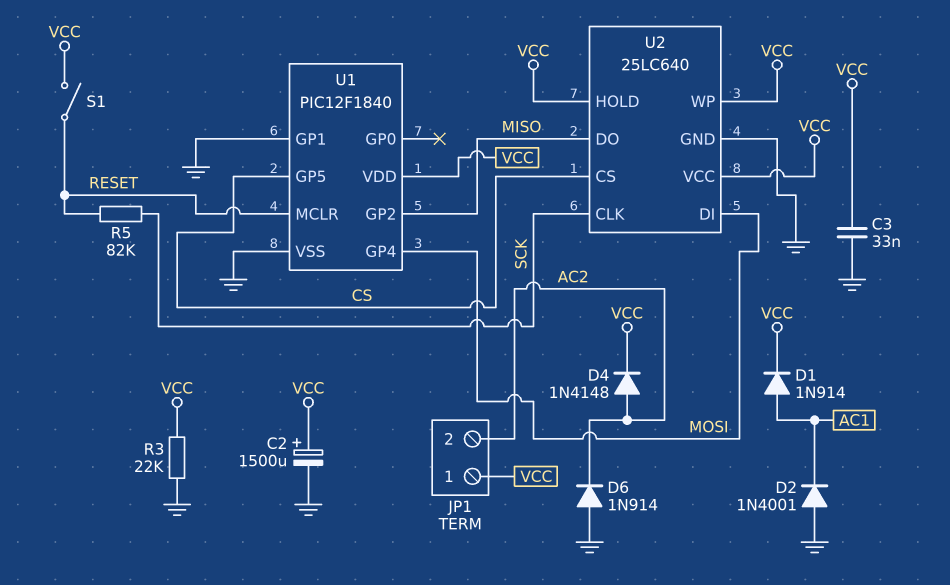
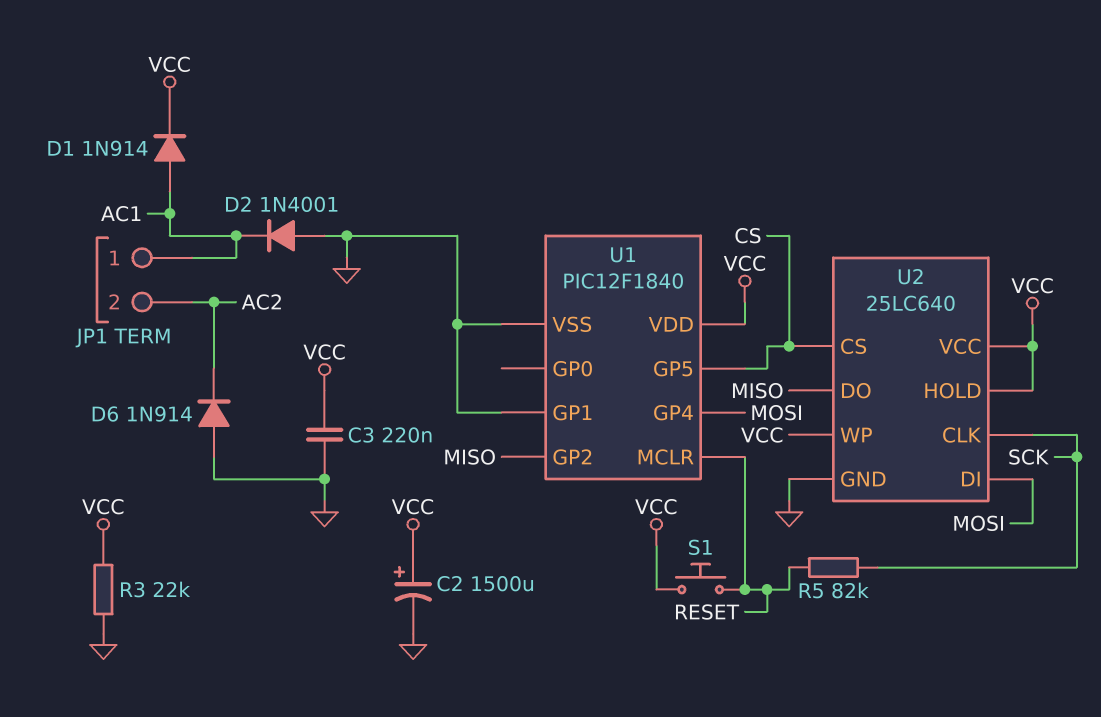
C3: 33nF (GND, VCC) -> 220nF (GND, VCC)
D4: diode 1N4148 (A AC2, K VCC) -> none
JP1 pin 1: VCC -> AC1
S1: switch (RESET, VCC) -> button (RESET, VCC)

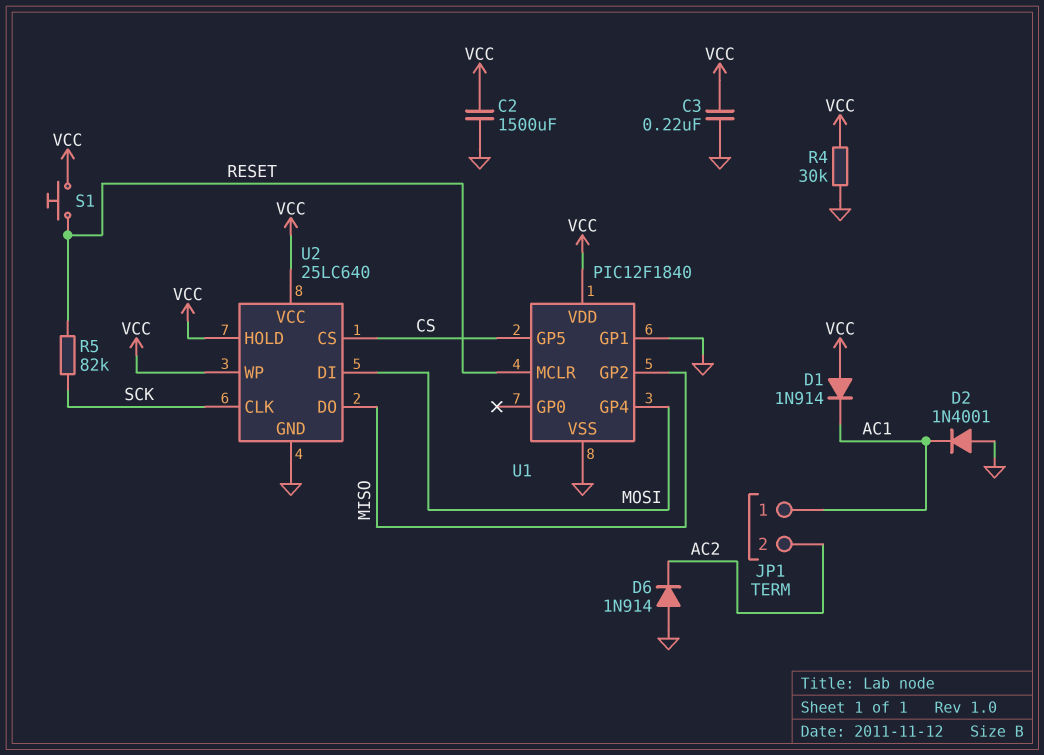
C2: 1500uF (plus VCC, minus GND) -> 1500uF (GND, VCC)
D1: diode 1N914 (A AC1, K VCC) -> diode 1N914 (A VCC, K AC1)
R3: 22k (GND, VCC) -> none
R4: none -> 30k (GND, VCC)

